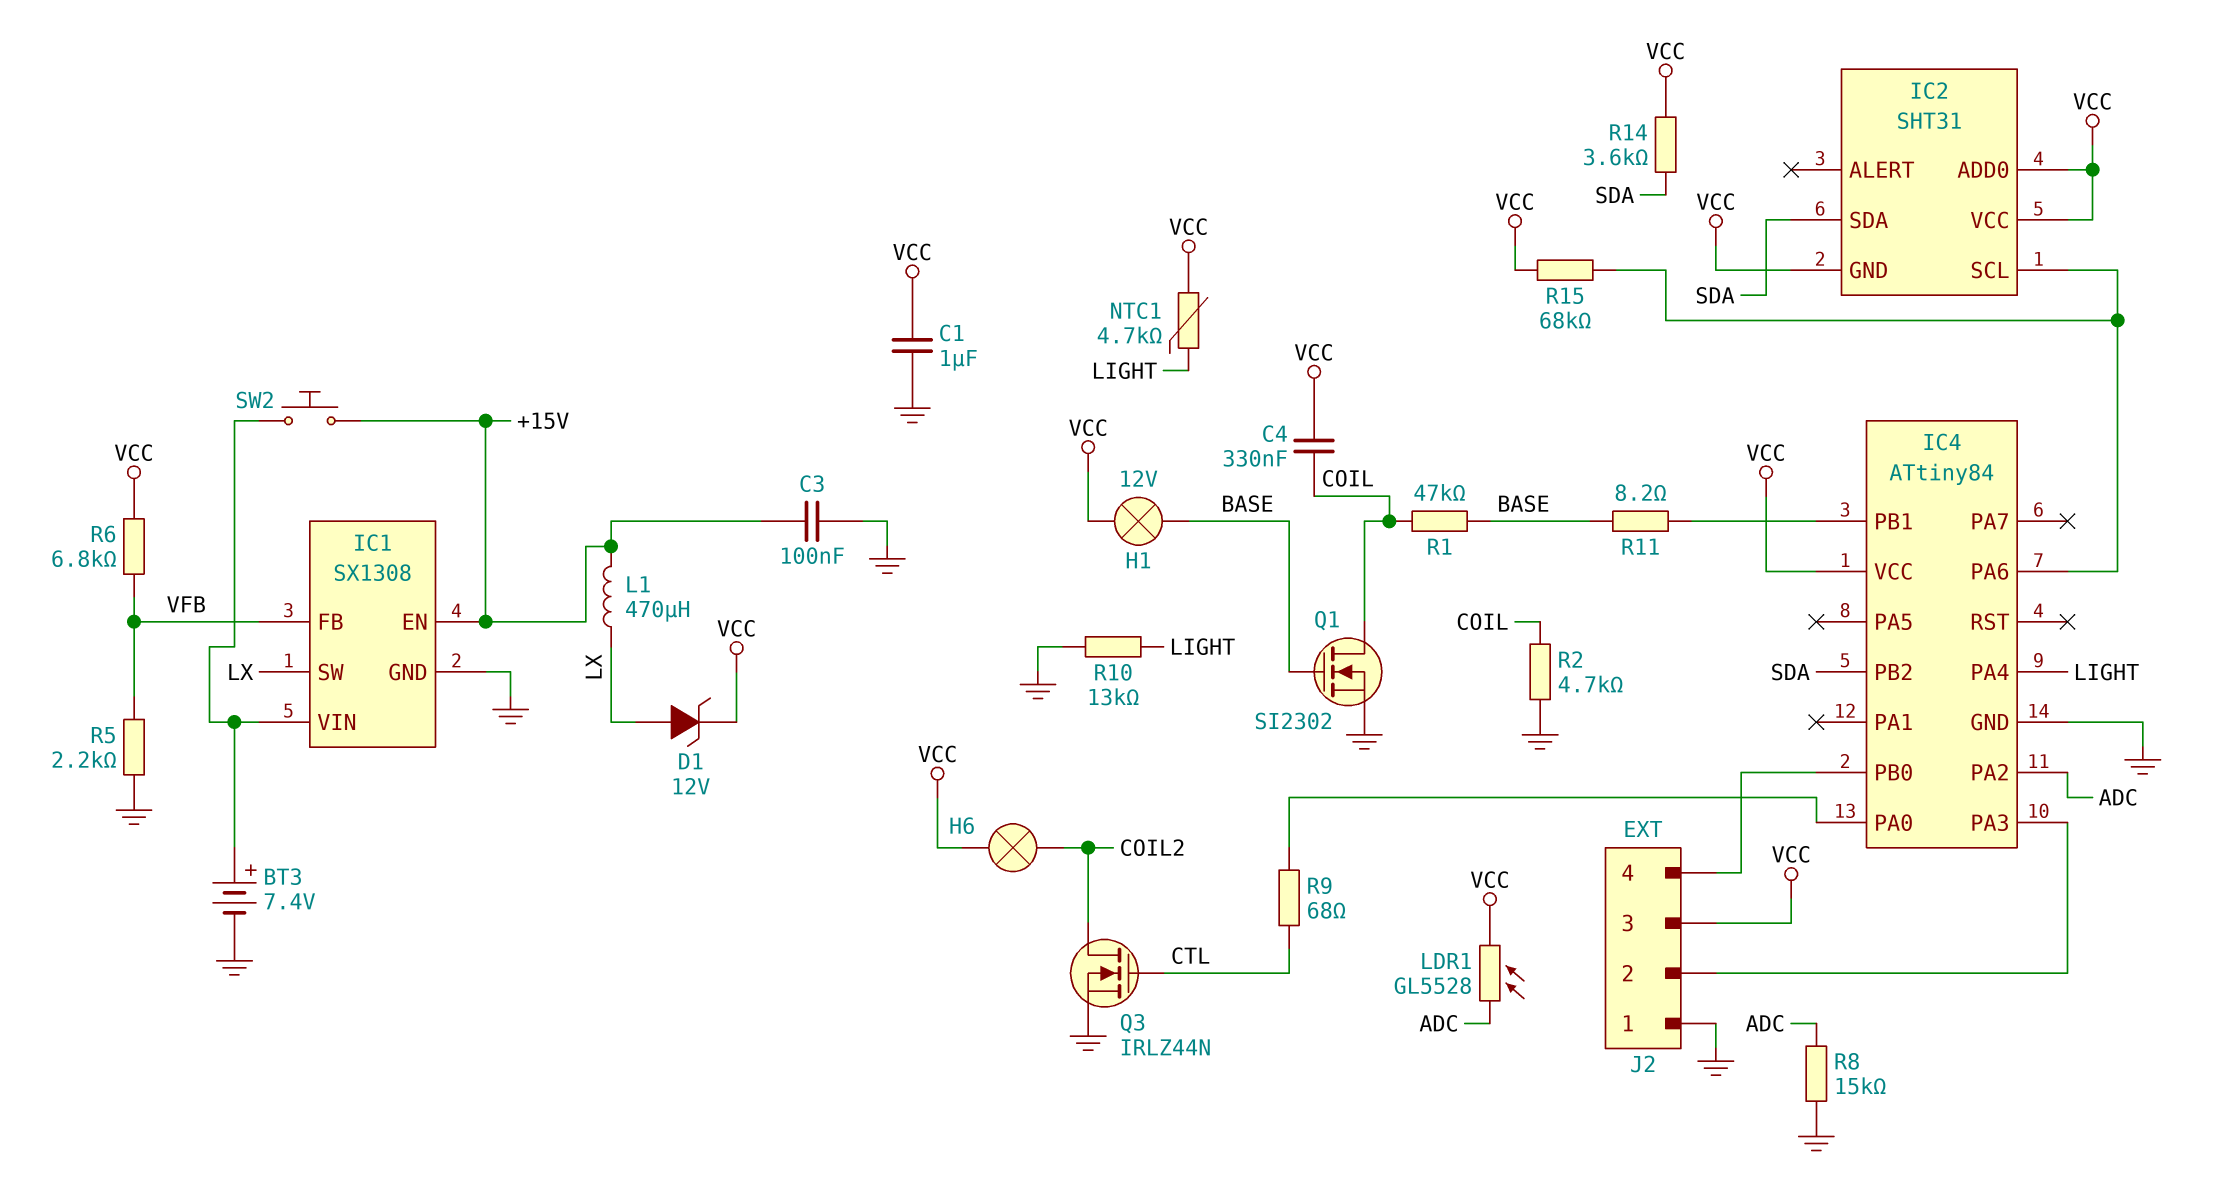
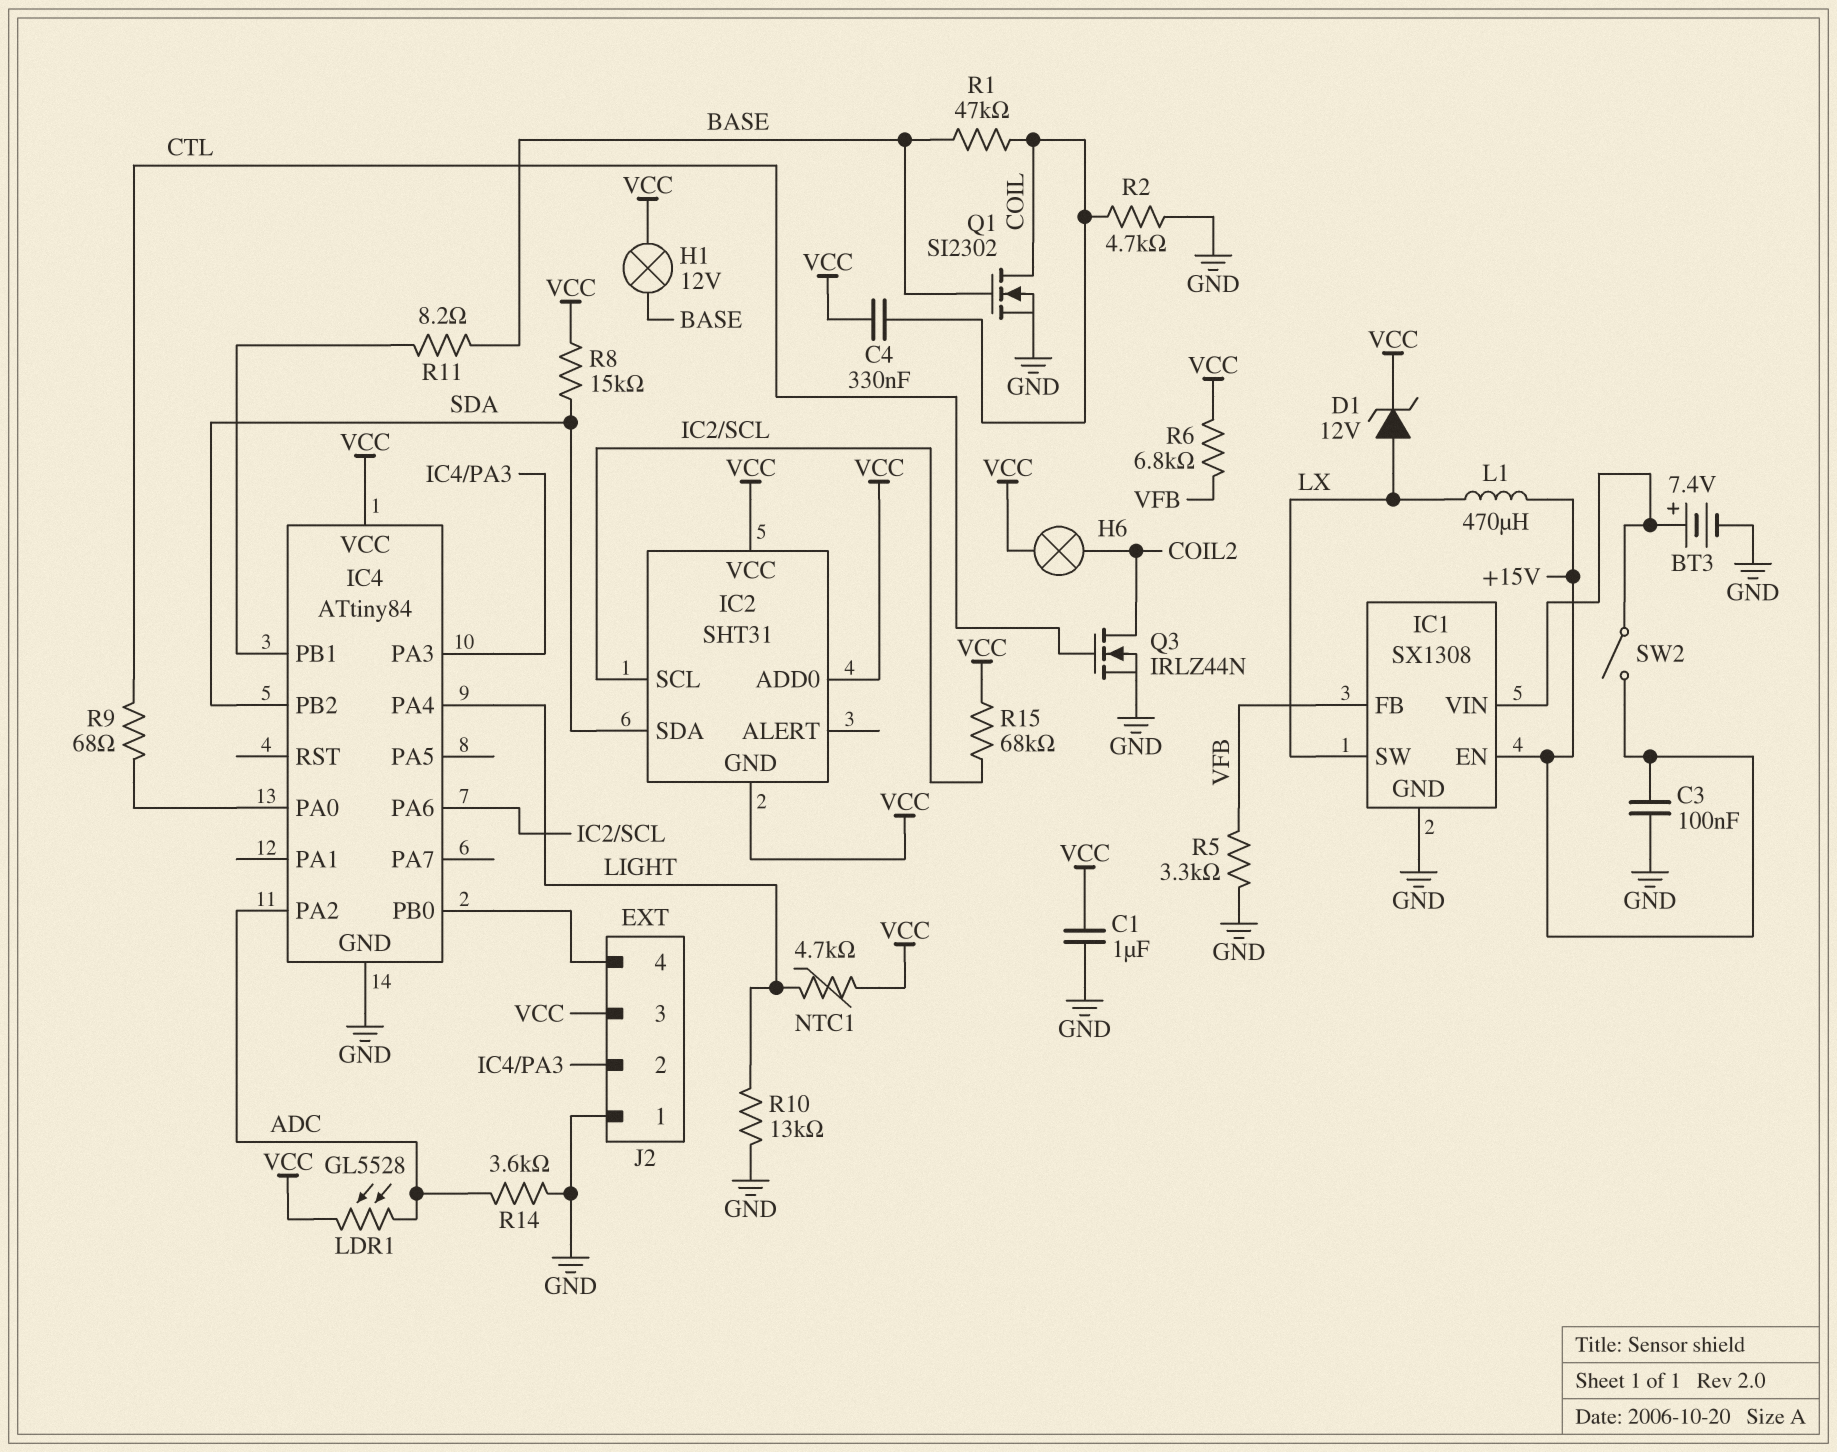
R5: 2.2k (GND, VFB) -> 3.3k (GND, VFB)
R8: 15k (ADC, GND) -> 15k (SDA, VCC)
R14: 3.6k (SDA, VCC) -> 3.6k (ADC, GND)
SW2: button (+15V, IC1/VIN) -> switch (+15V, IC1/VIN)

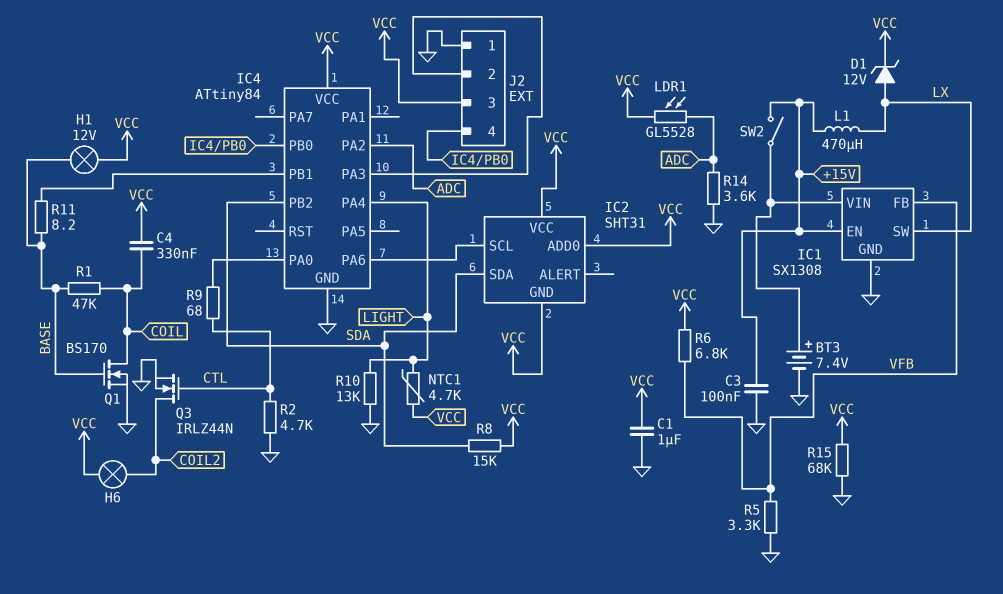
Q1: NMOS SI2302 (G BASE, D COIL, S GND) -> NMOS BS170 (G BASE, D COIL, S GND)
R2: 4.7k (COIL, GND) -> 4.7k (CTL, GND)
R15: 68k (IC2/SCL, VCC) -> 68k (GND, VCC)

